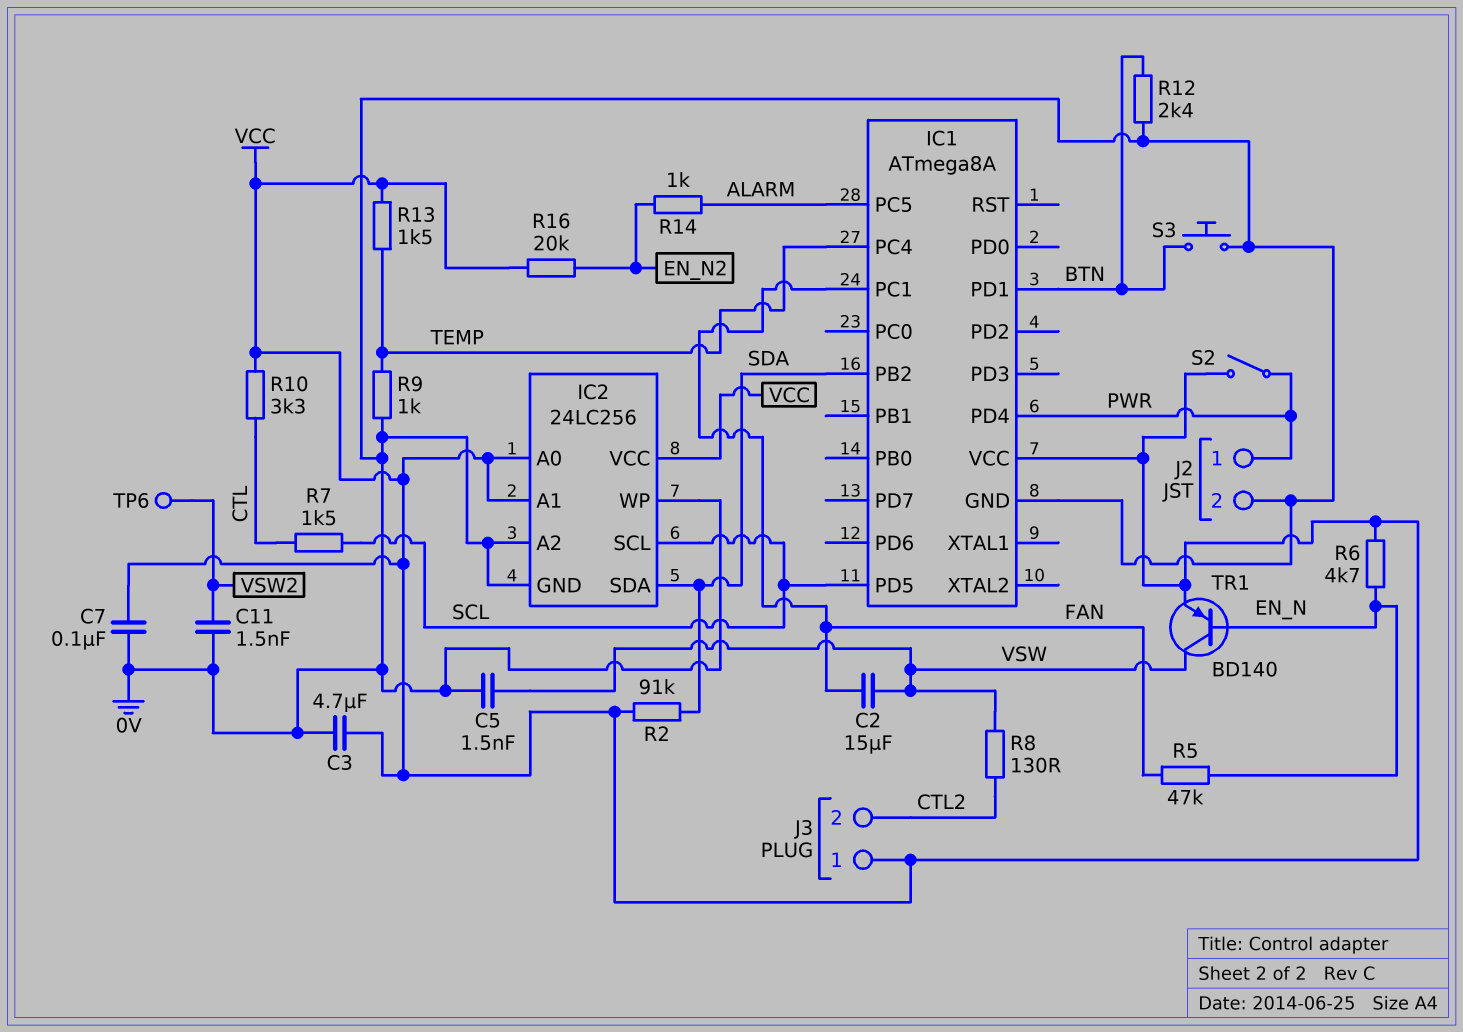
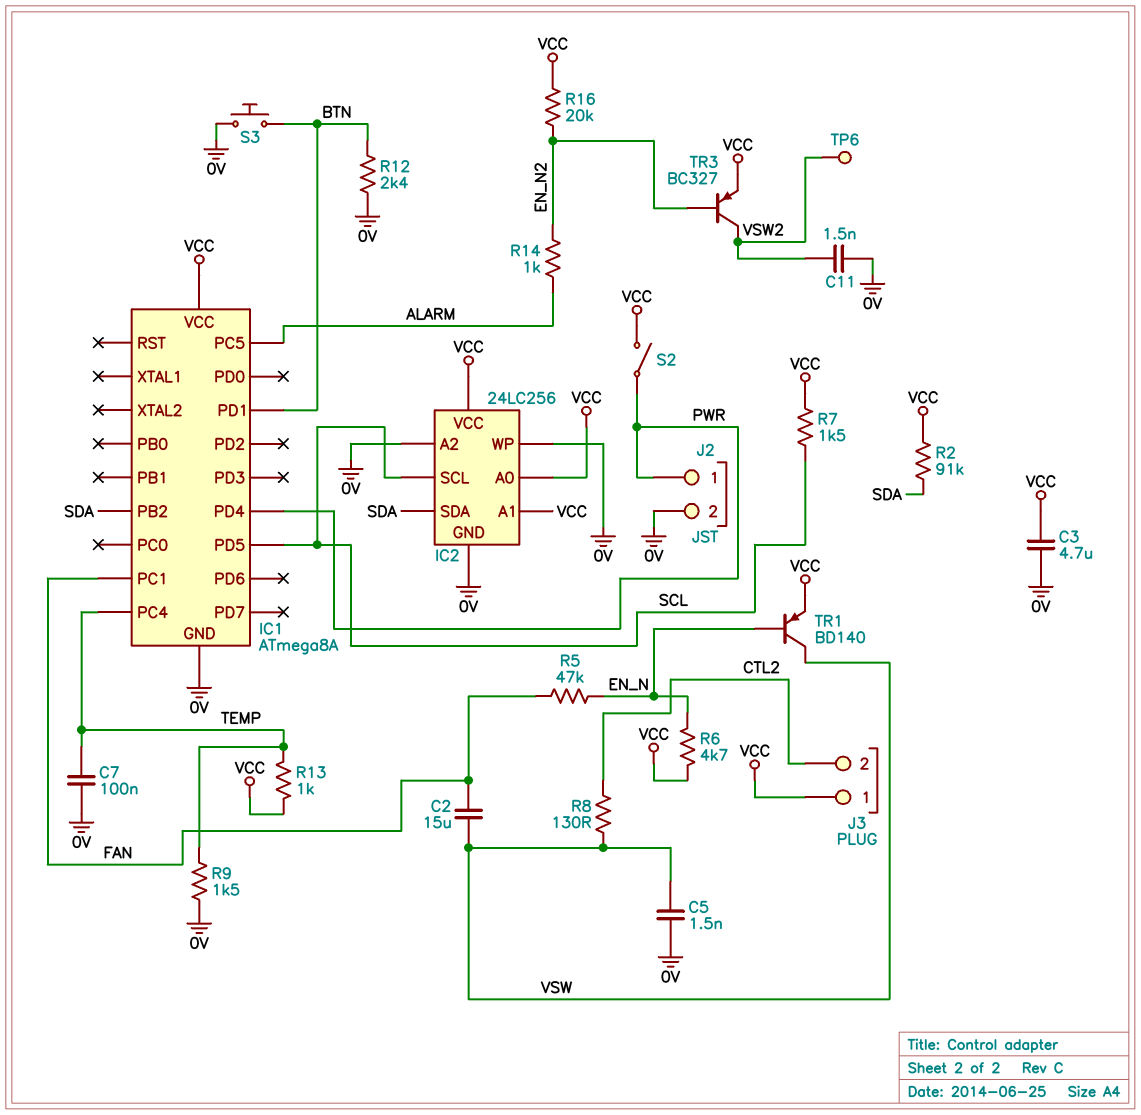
C7: 100nF (0V, VCC) -> 100nF (0V, TEMP)
R7: 1.5k (CTL, SCL) -> 1.5k (SCL, VCC)
R9: 1k (0V, TEMP) -> 1.5k (0V, TEMP)
R10: 3.3k (CTL, VCC) -> none
R13: 1.5k (TEMP, VCC) -> 1k (TEMP, VCC)
TR3: none -> PNP BC327 (B EN_N2, C VSW2, E VCC)

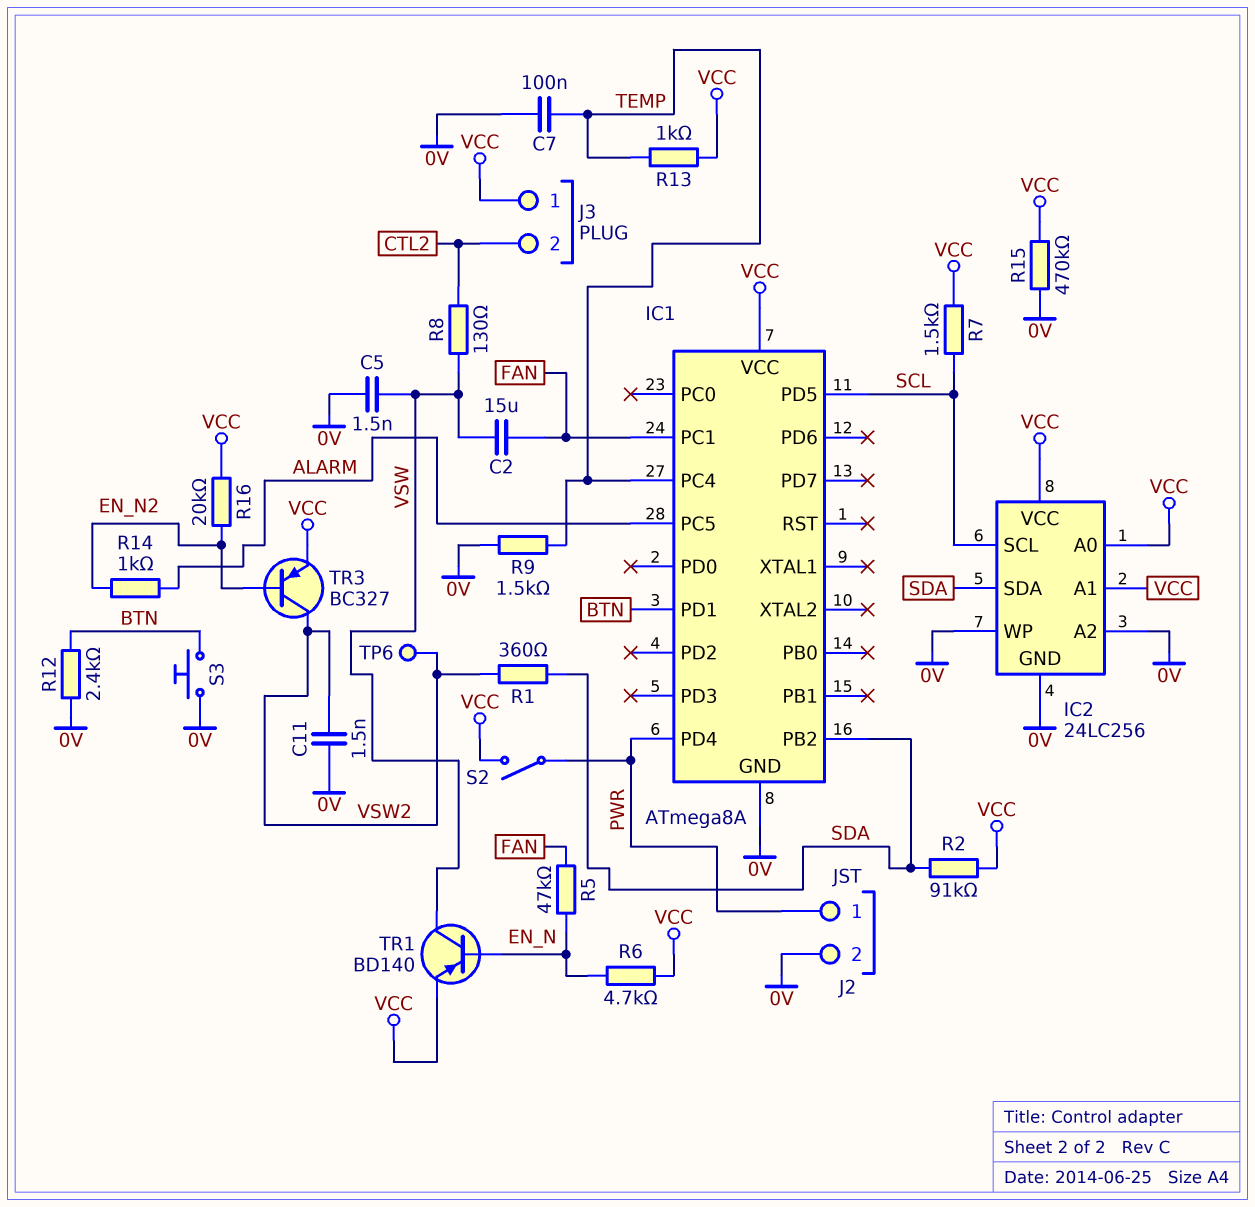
C3: 4.7uF (0V, VCC) -> none
R1: none -> 360 (SDA, VSW2)
R15: none -> 470k (0V, VCC)

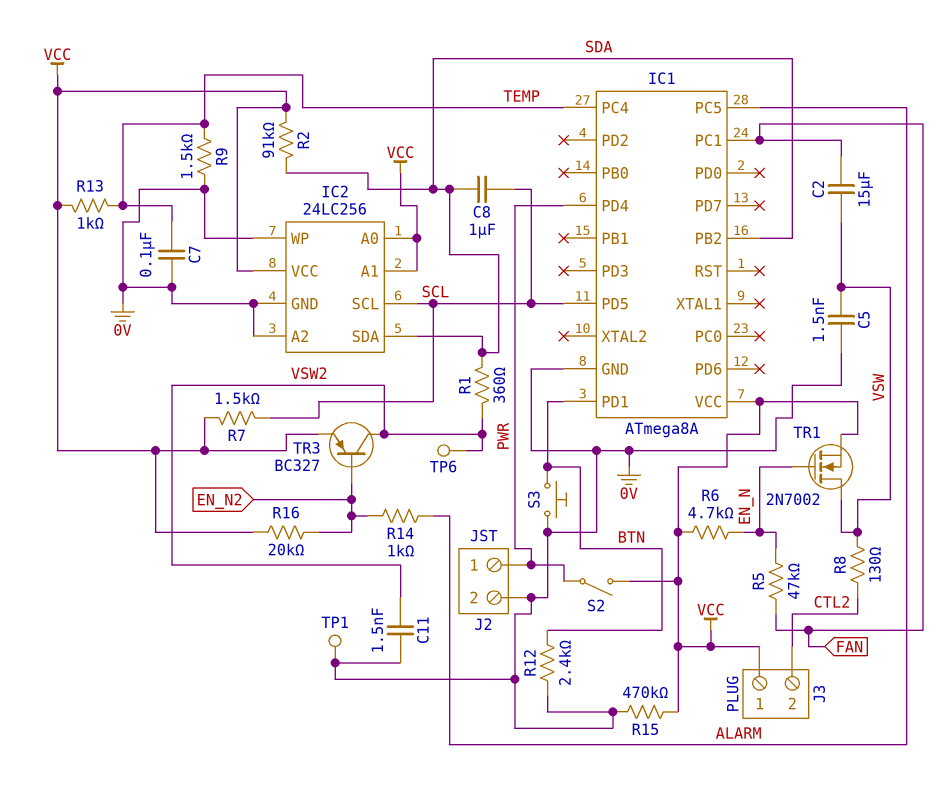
C8: none -> 1uF (SCL, SDA)
TP1: none -> test point (0V)
TR1: PNP BD140 (B EN_N, C VSW, E VCC) -> NMOS 2N7002 (G EN_N, D VSW, S VCC)

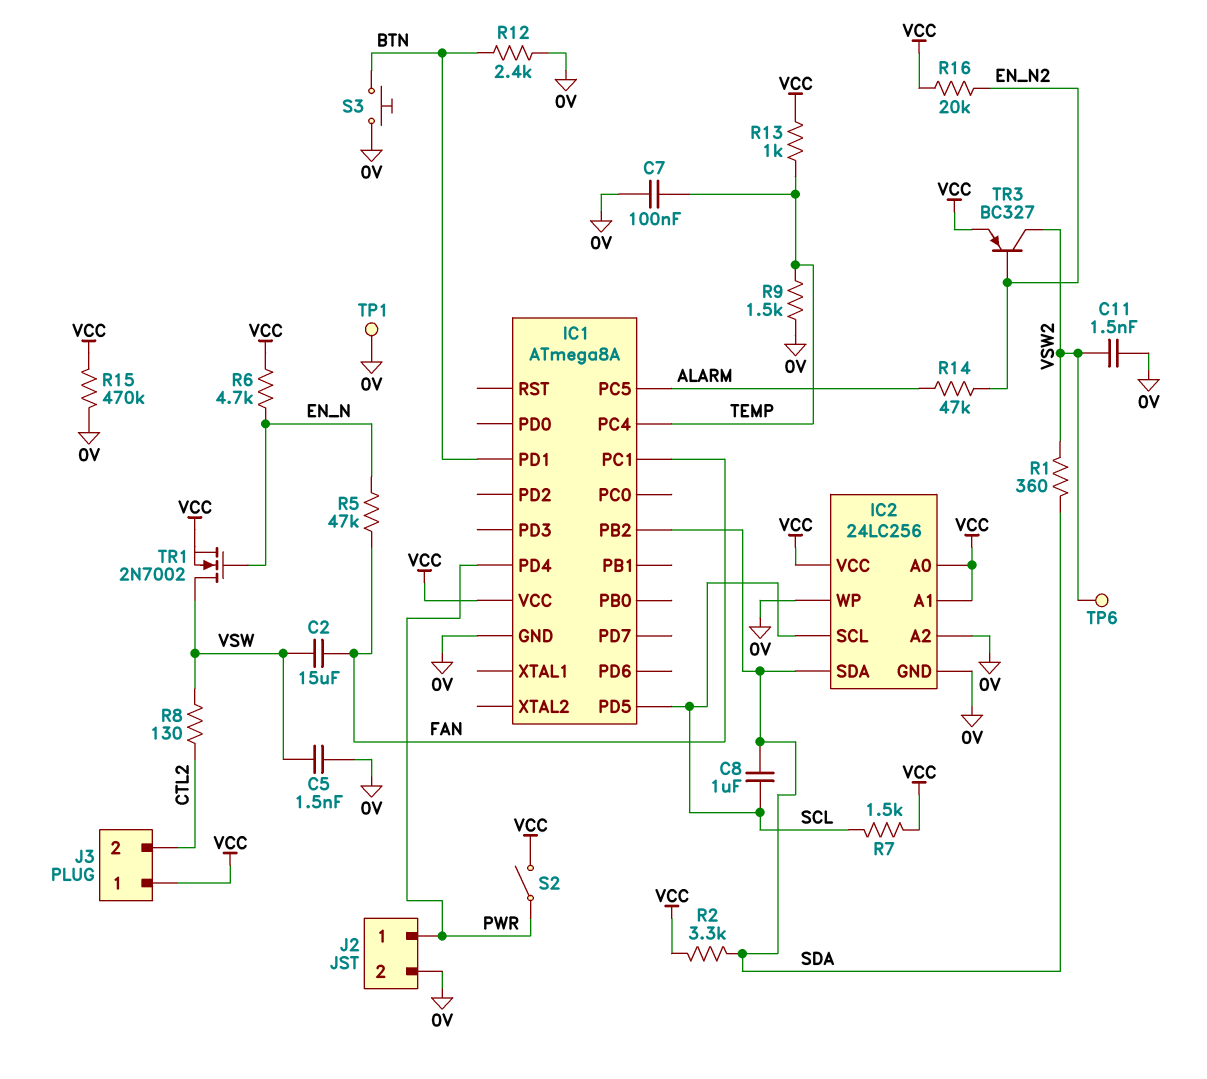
R2: 91k (SDA, VCC) -> 3.3k (SDA, VCC)
R14: 1k (ALARM, EN_N2) -> 47k (ALARM, EN_N2)

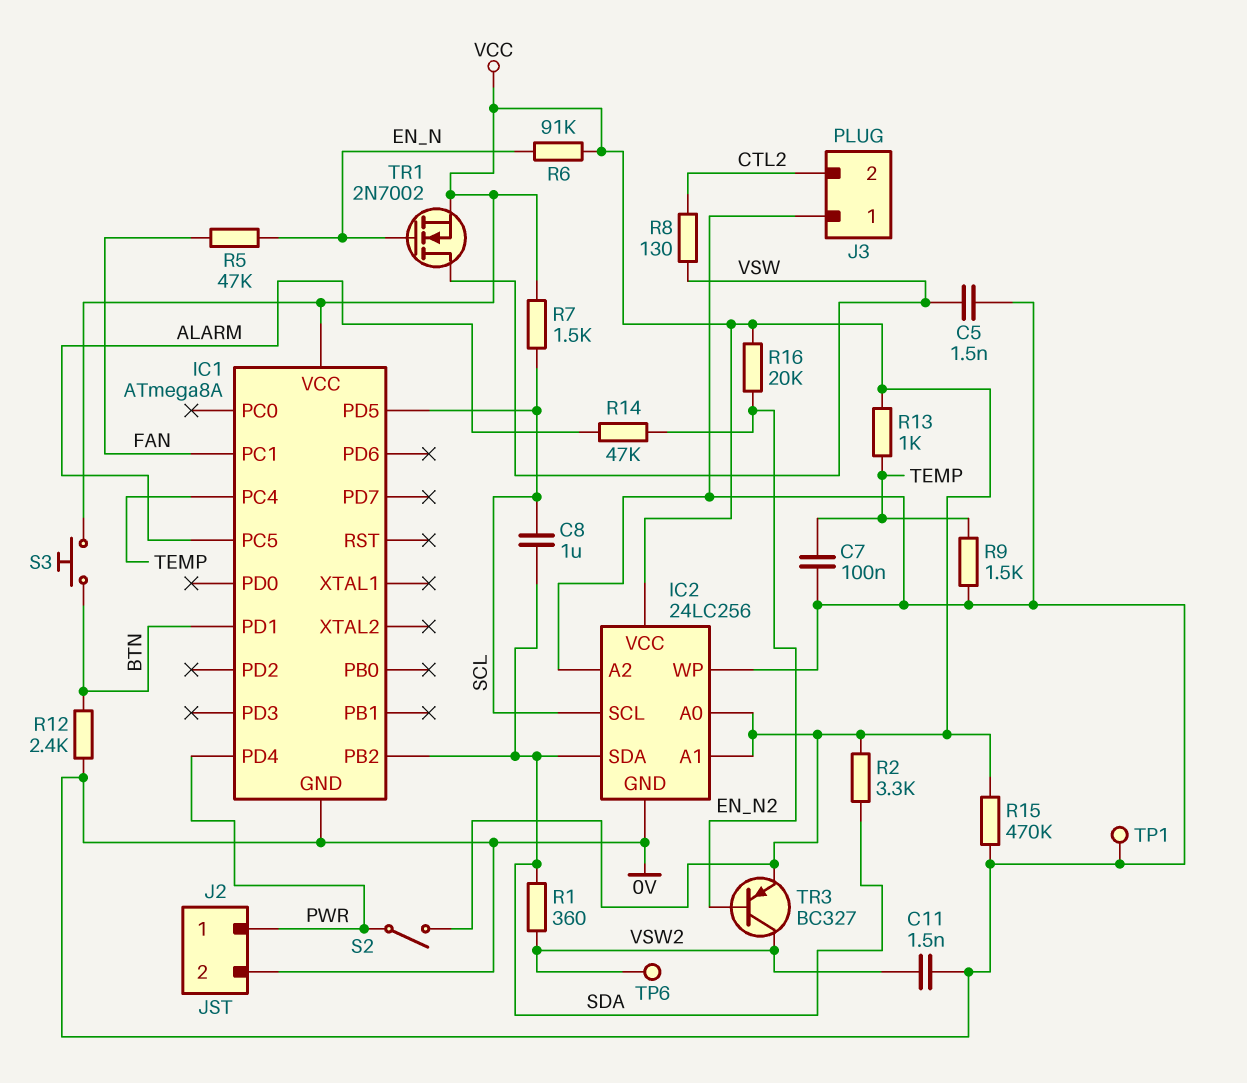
C2: 15uF (FAN, VSW) -> none
J3 pin 1: VCC -> 0V
R6: 4.7k (EN_N, VCC) -> 91k (EN_N, VCC)
S3: button (0V, BTN) -> button (BTN, VCC)

